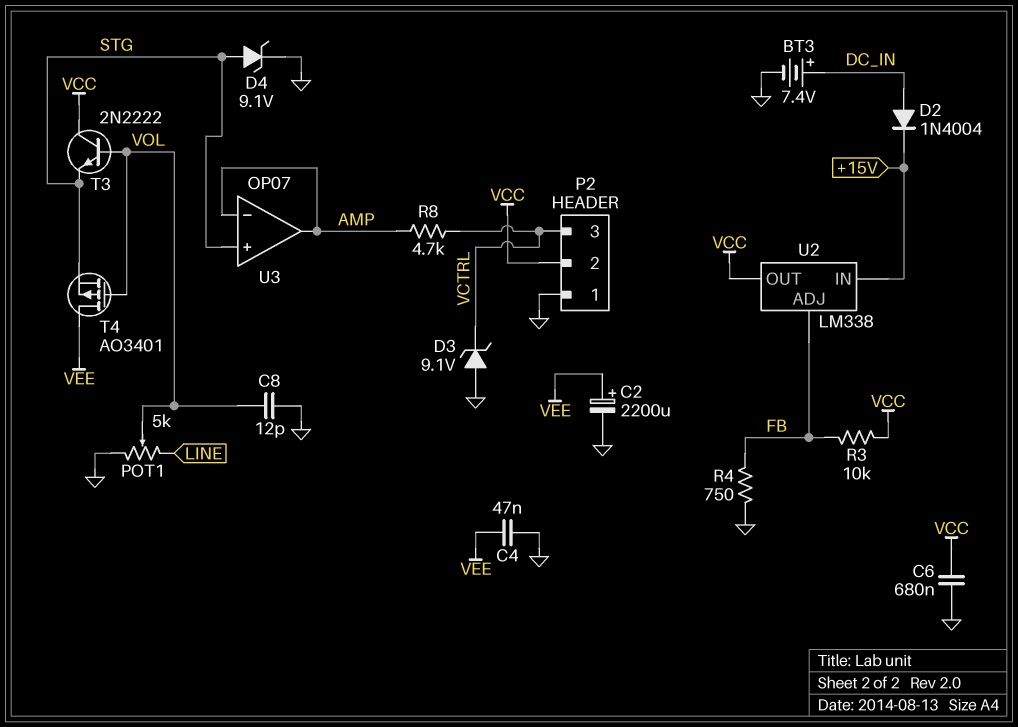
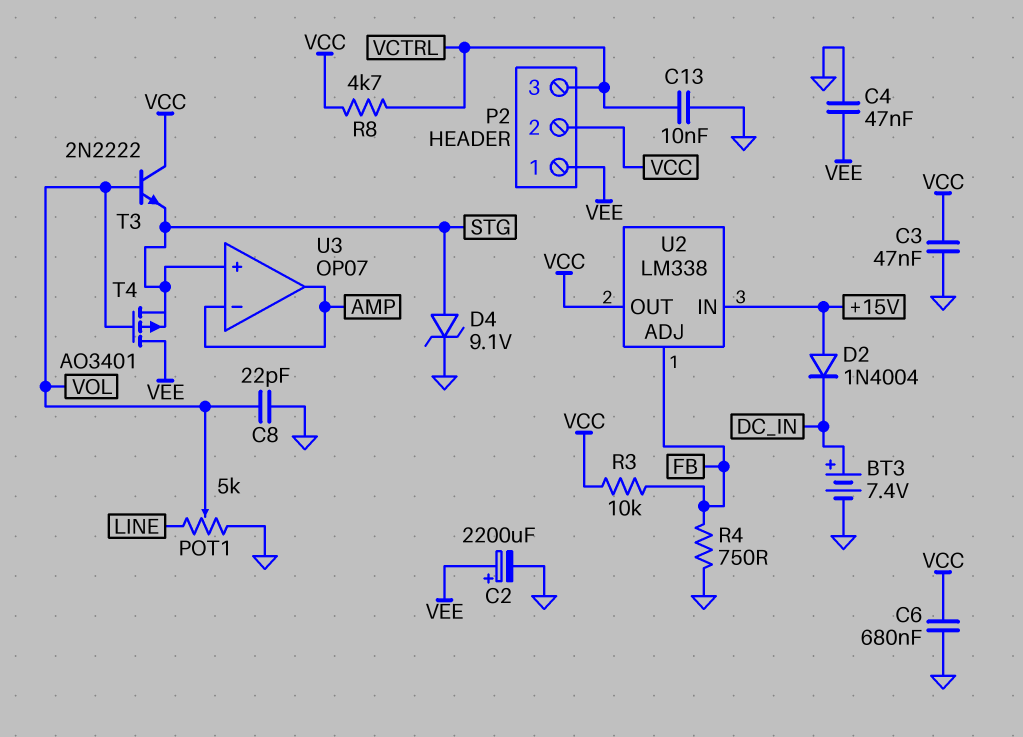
C3: none -> 47nF (GND, VCC)
C8: 12pF (GND, VOL) -> 22pF (GND, VOL)
C13: none -> 10nF (GND, VCTRL)
D2: diode 1N4004 (A DC_IN, K +15V) -> diode 1N4004 (A +15V, K DC_IN)
D3: zener 9.1V (A GND, K VCTRL) -> none
P2 pin 1: GND -> VEE
R8: 4.7k (AMP, VCTRL) -> 4.7k (VCC, VCTRL)

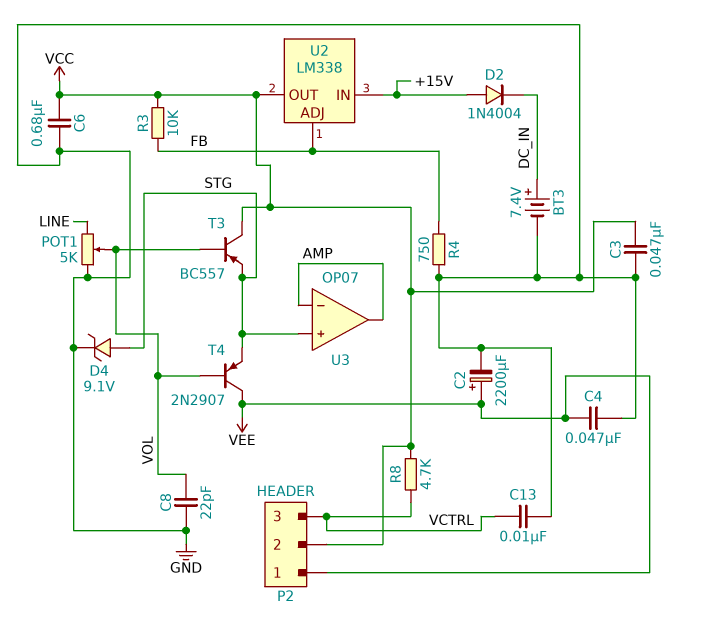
T3: NPN 2N2222 (B VOL, C VCC, E STG) -> PNP BC557 (B VOL, C VCC, E STG)
T4: PMOS AO3401 (G VOL, D VEE, S STG) -> PNP 2N2907 (B VOL, C VEE, E STG)

